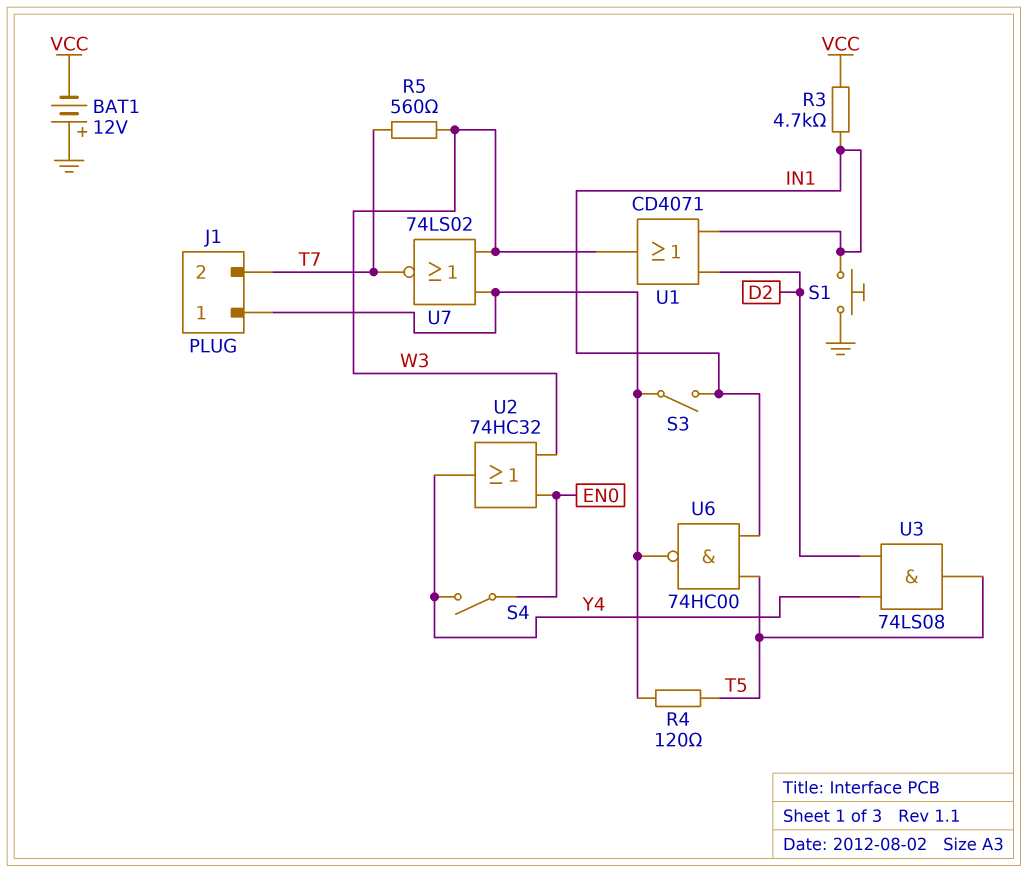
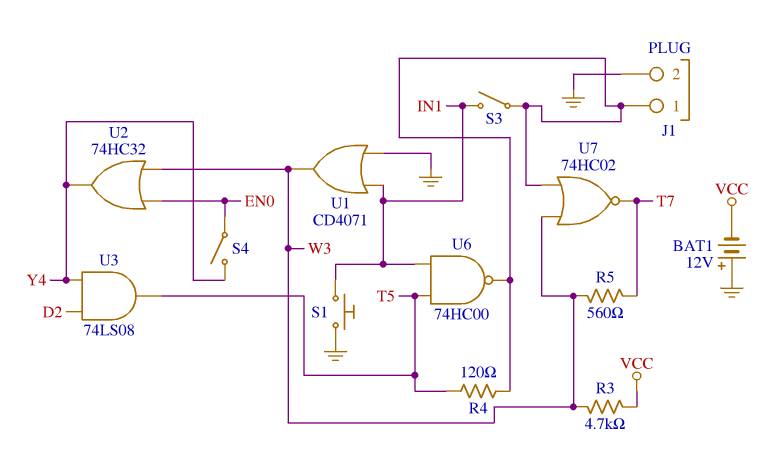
J1 pin 2: T7 -> GND
R3: 4.7k (IN1, VCC) -> 4.7k (VCC, W3)
U1: OR CD4071 (in D2, in IN1, out W3) -> OR CD4071 (in GND, in IN1, out W3)
U7: NOR 74LS02 (in J1/1, in W3, out T7) -> NOR 74HC02 (in J1/1, in W3, out T7)

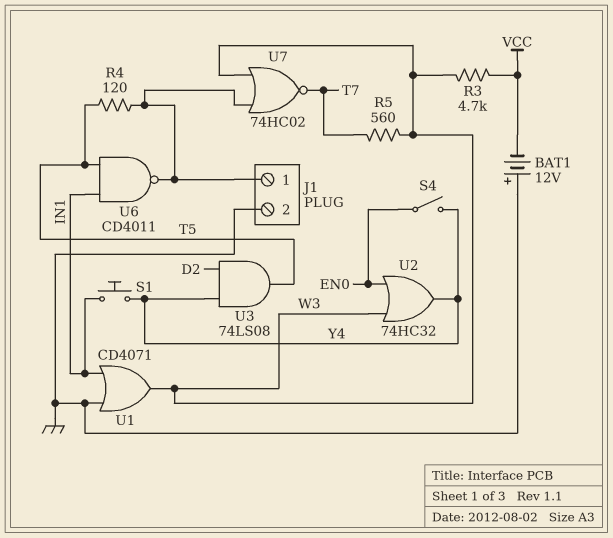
S1: button (GND, IN1) -> button (IN1, Y4)
S3: switch (IN1, J1/1) -> none
U6: NAND 74HC00 (in IN1, in T5, out J1/1) -> NAND CD4011 (in IN1, in T5, out J1/1)

